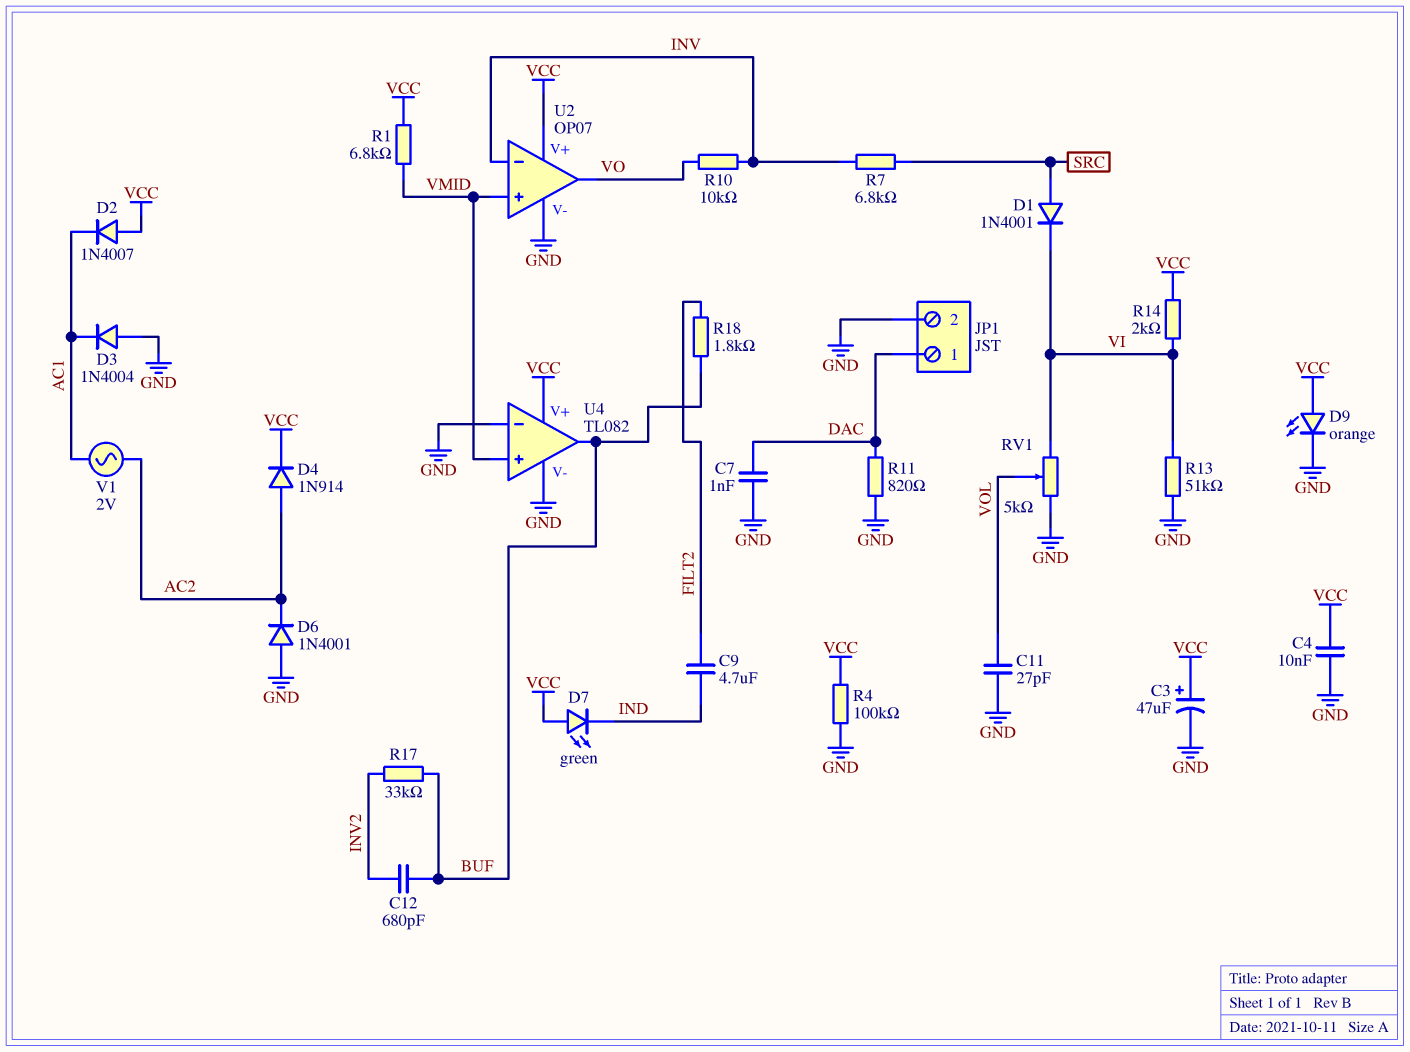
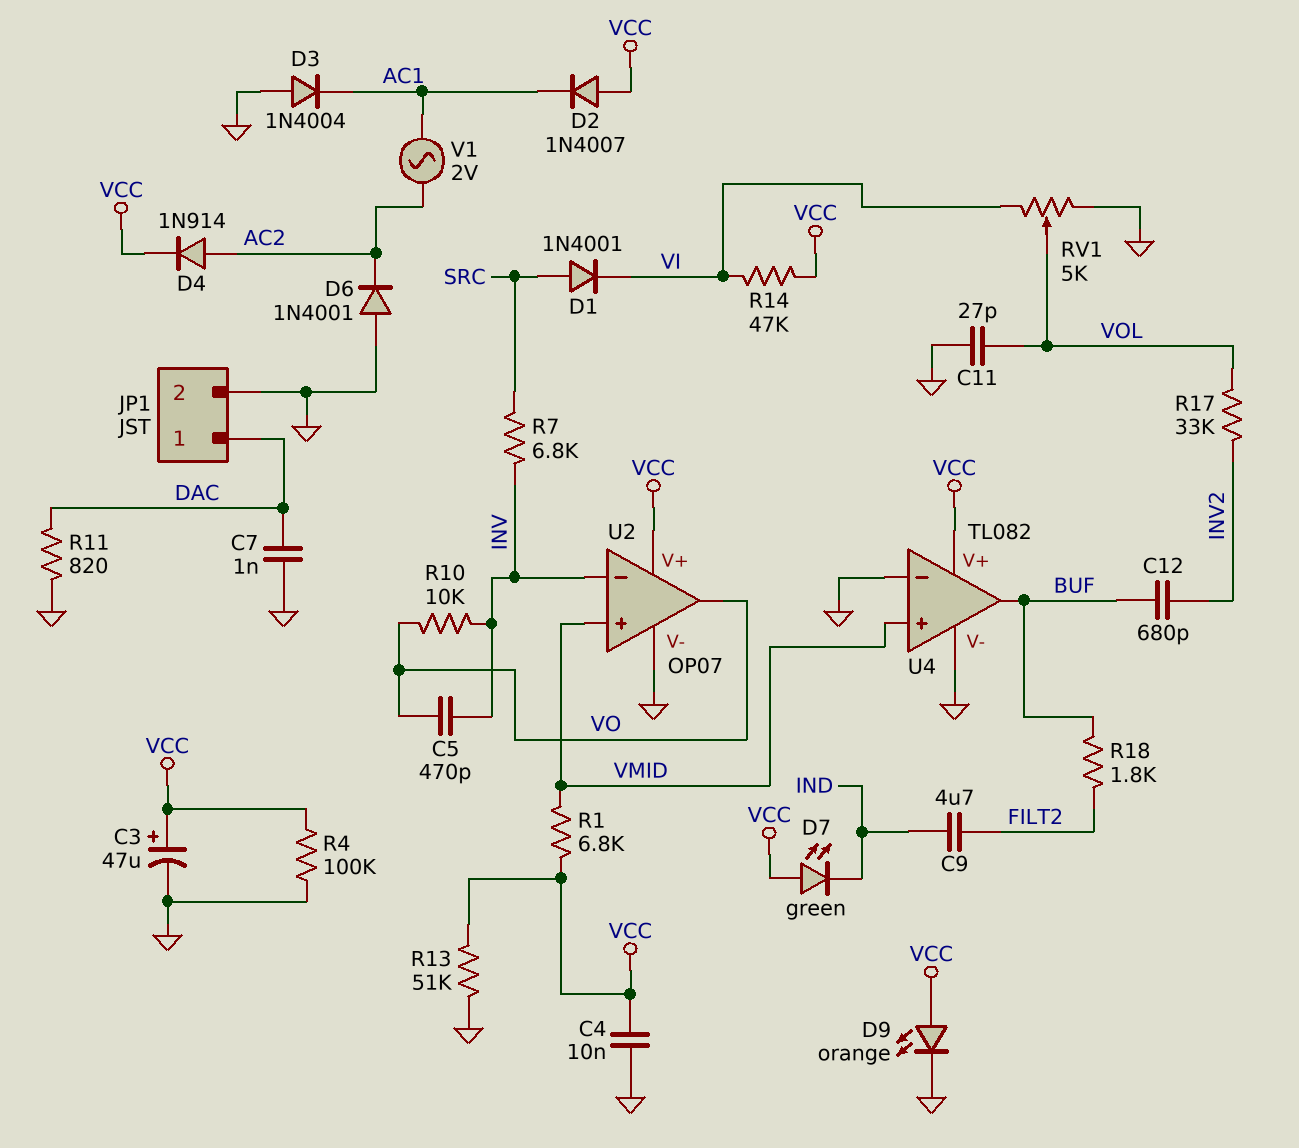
C5: none -> 470pF (INV, VO)
R13: 51k (GND, VI) -> 51k (GND, VCC)
R14: 2k (VCC, VI) -> 47k (VCC, VI)
R17: 33k (BUF, INV2) -> 33k (INV2, VOL)

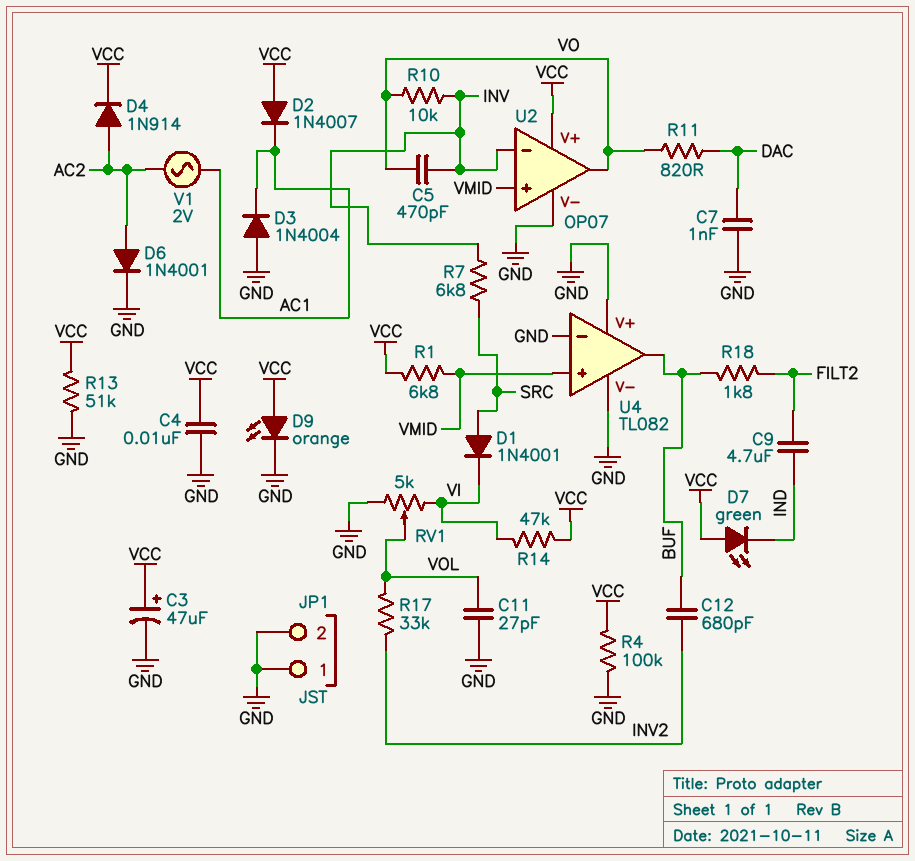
D6: diode 1N4001 (A GND, K AC2) -> diode 1N4001 (A AC2, K GND)
JP1 pin 1: DAC -> GND
R11: 820 (DAC, GND) -> 820 (DAC, VO)
U4 pin V+: VCC -> GND

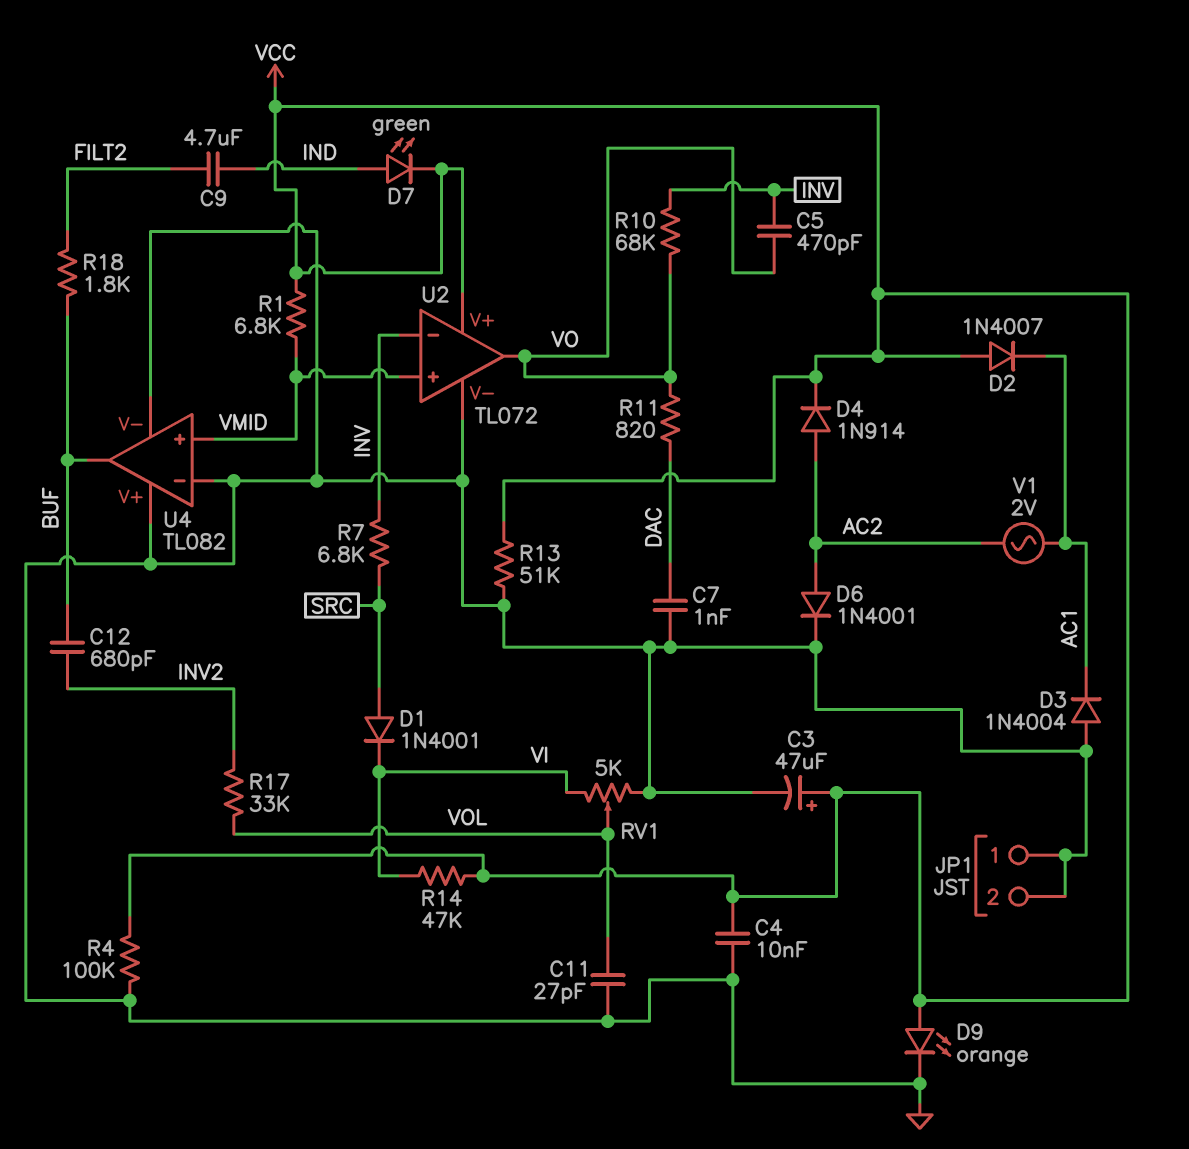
D7: LED green (A VCC, K IND) -> LED green (A IND, K VCC)
R10: 10k (INV, VO) -> 68k (INV, VO)
U2: OP07 -> TL072

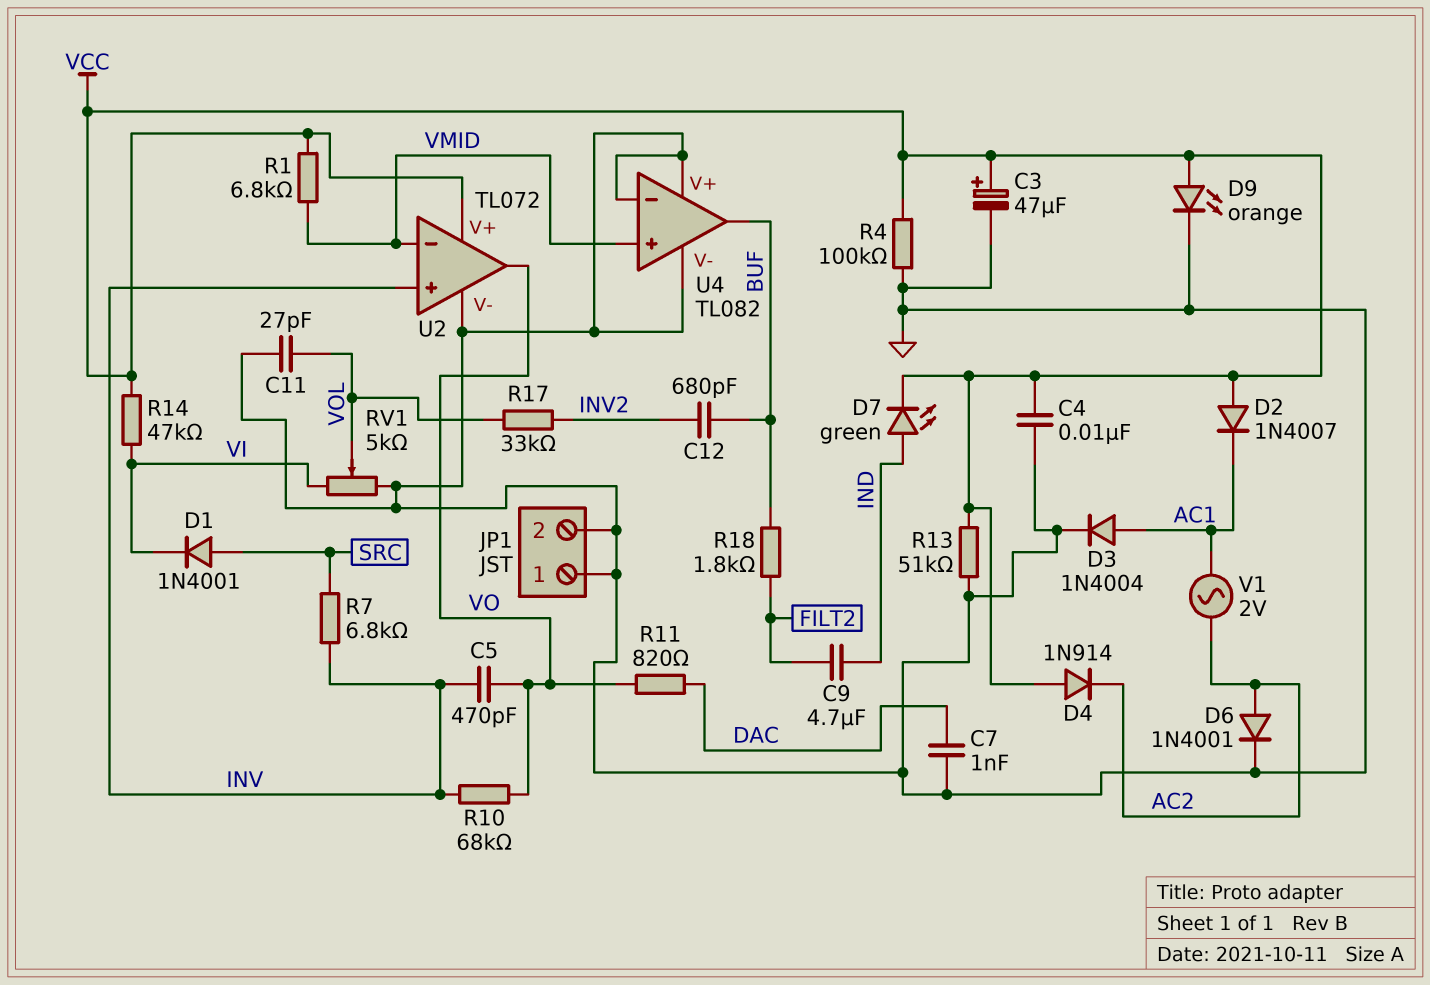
D3: diode 1N4004 (A GND, K AC1) -> diode 1N4004 (A AC1, K GND)
D4: diode 1N914 (A AC2, K VCC) -> diode 1N914 (A VCC, K AC2)
U2 pin in+: VMID -> INV
U2 pin in-: INV -> VMID

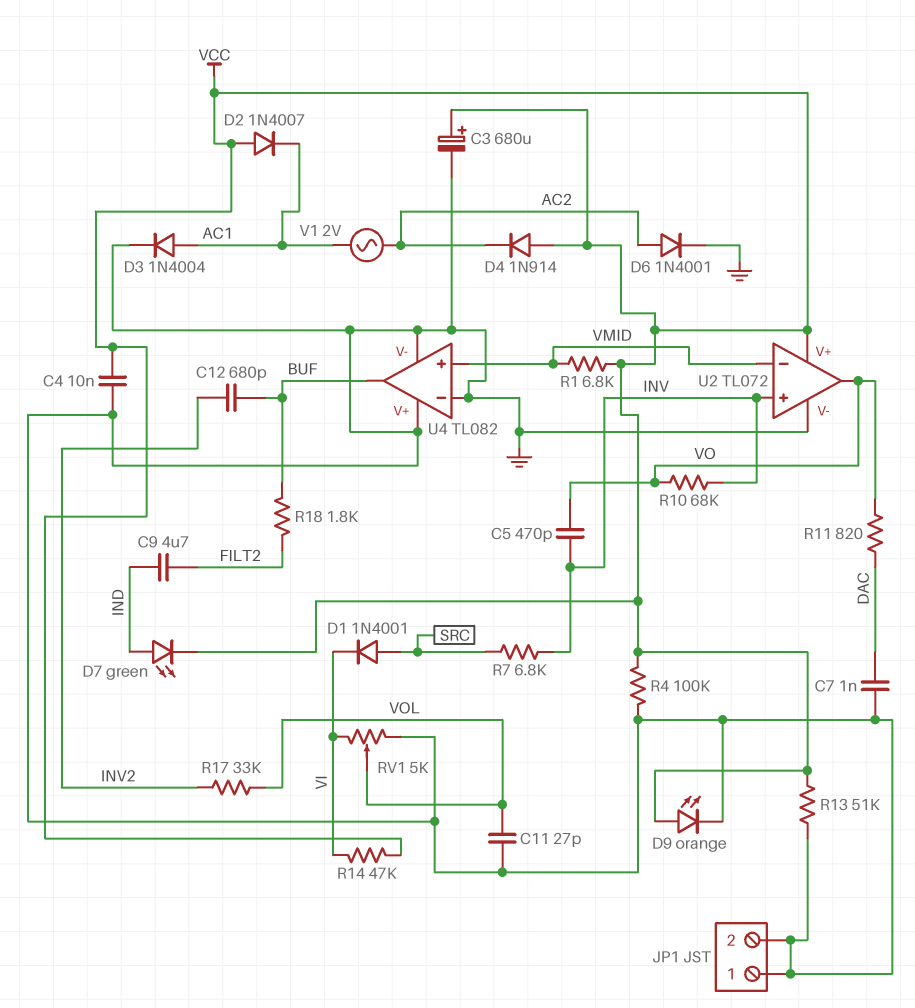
C3: 47uF (plus VCC, minus GND) -> 680uF (plus VCC, minus GND)

